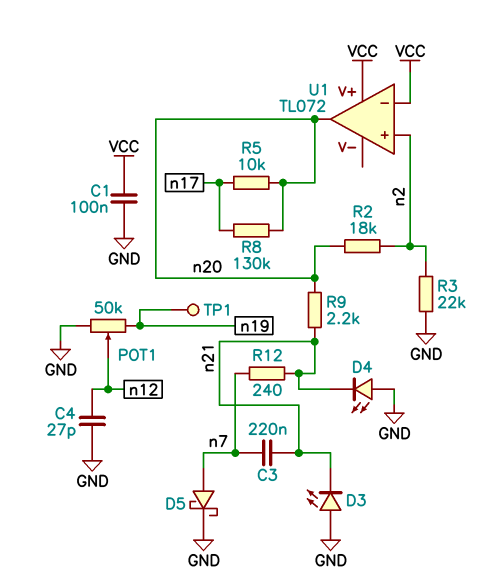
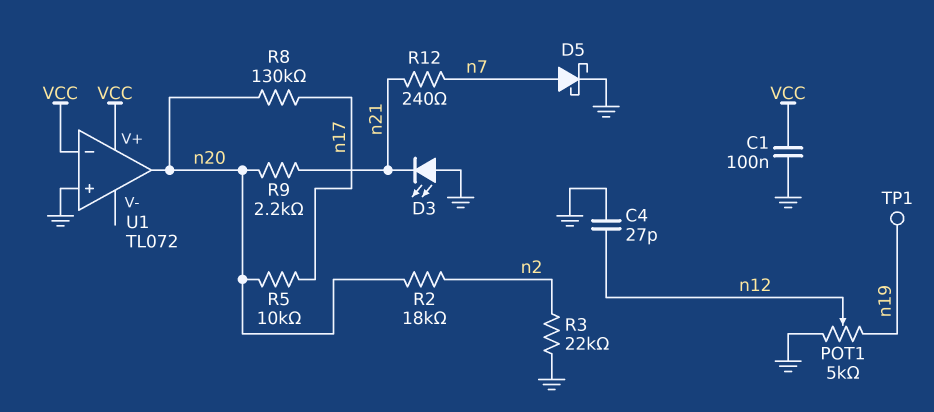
C3: 220nF (n7, n21) -> none
D4: LED (A GND, K n21) -> none
POT1: 50k (GND, n19, wiper n12) -> 5k (GND, n19, wiper n12)
U1 pin in+: n2 -> GND

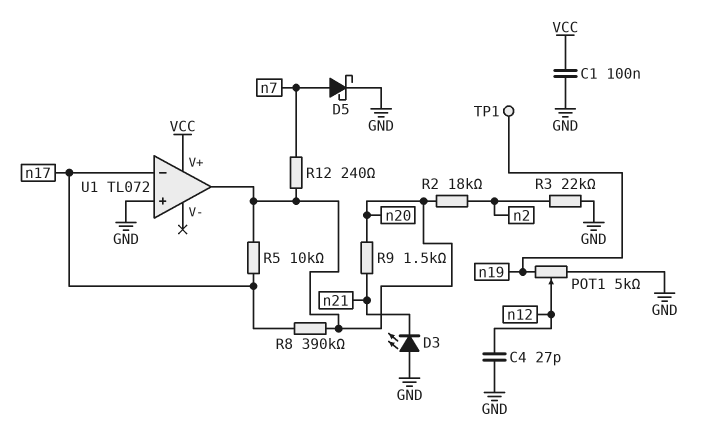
R8: 130k (n17, n20) -> 390k (n17, n20)
R9: 2.2k (n20, n21) -> 1.5k (n20, n21)
R12: 240 (n7, n21) -> 240 (n7, n20)
U1 pin in-: VCC -> n17

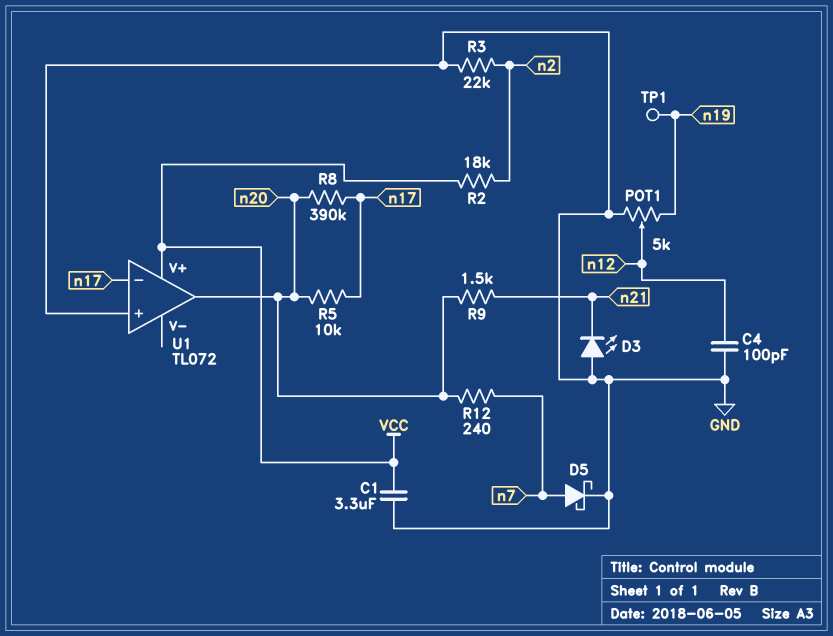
C1: 100nF (GND, VCC) -> 3.3uF (GND, VCC)
C4: 27pF (GND, n12) -> 100pF (GND, n12)
R2: 18k (n2, n20) -> 18k (VCC, n2)

